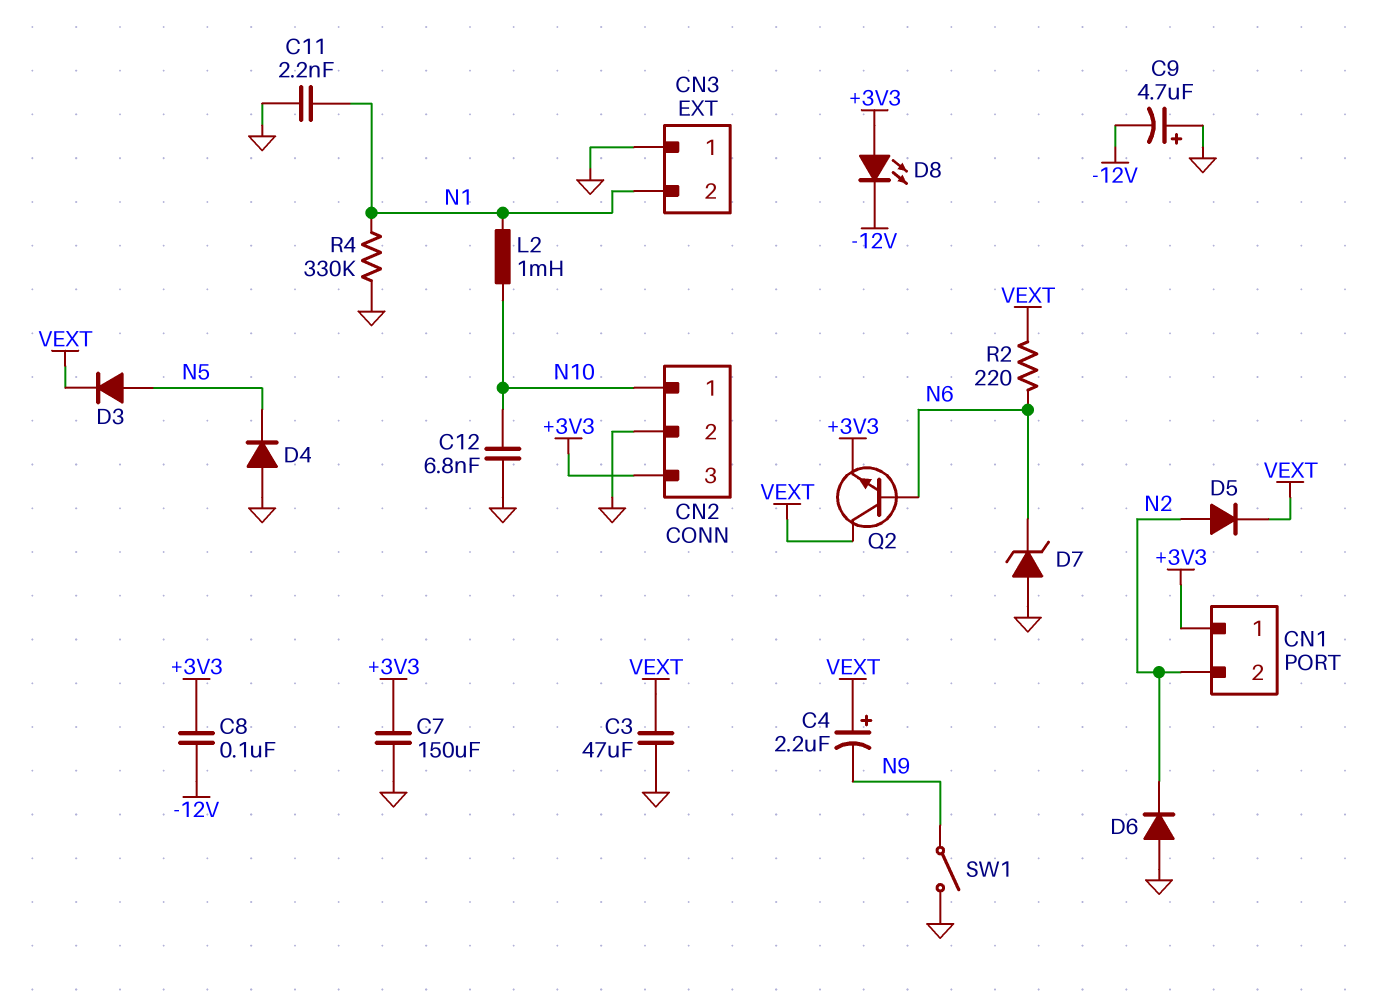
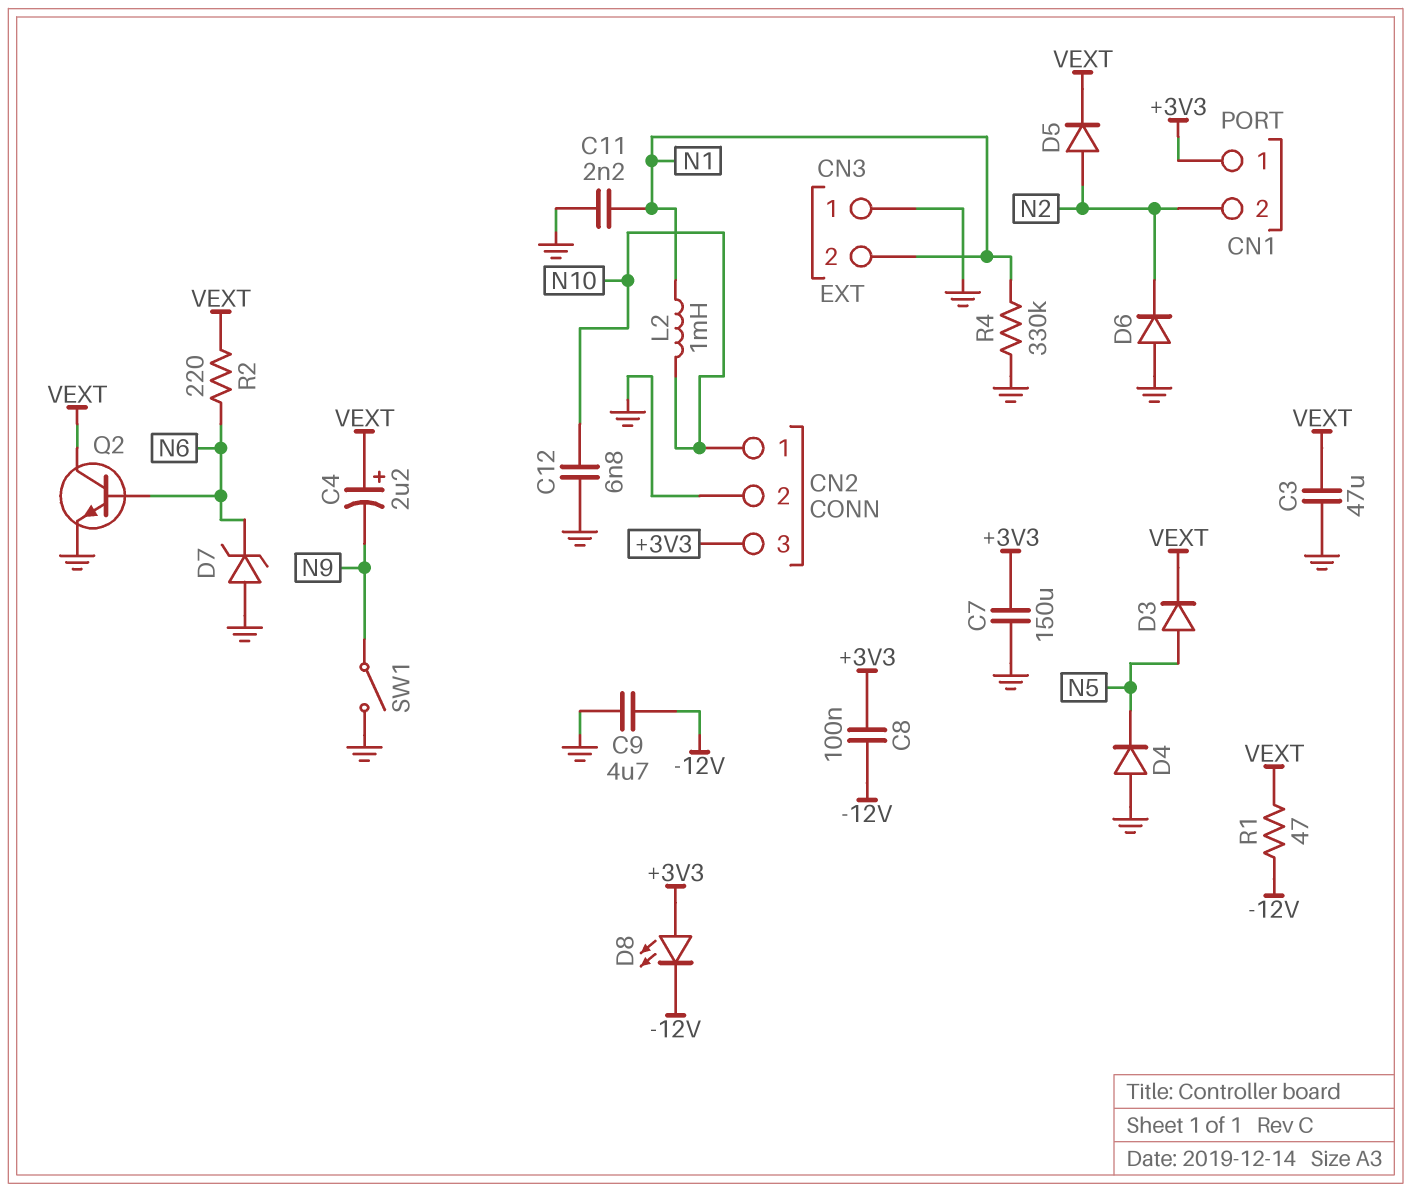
C9: 4.7uF (plus GND, minus -12V) -> 4.7uF (-12V, GND)
Q2: NPN (B N6, C VEXT, E +3V3) -> NPN (B N6, C VEXT, E GND)
R1: none -> 47 (-12V, VEXT)

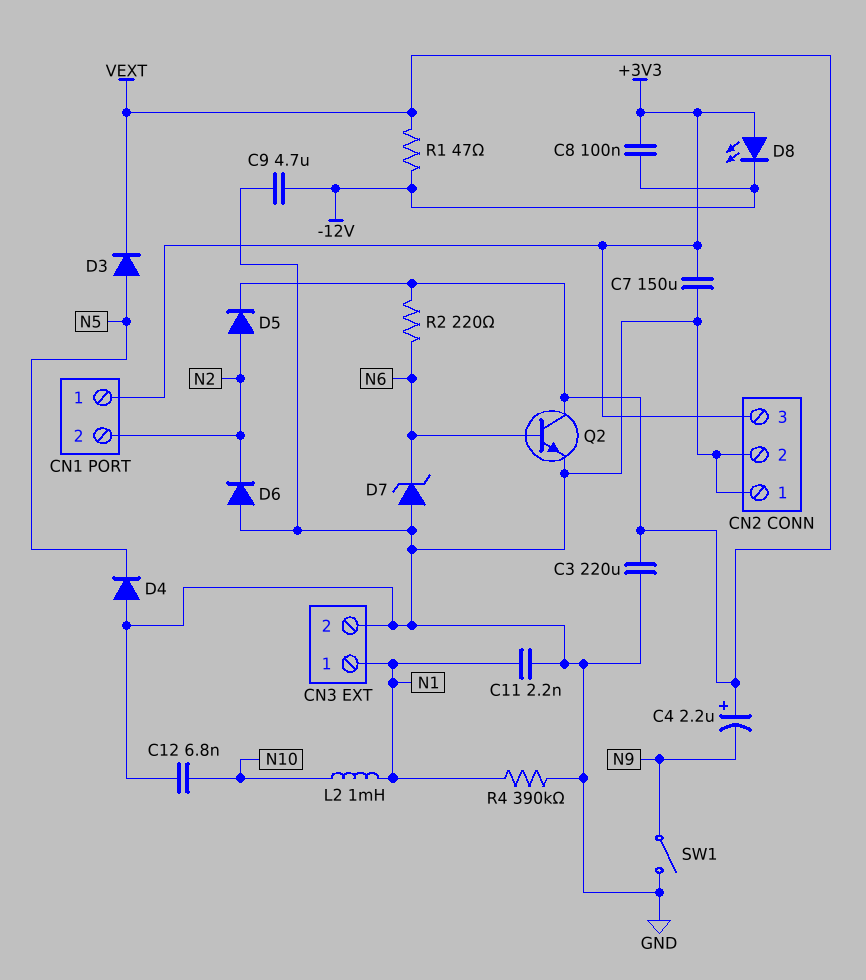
C3: 47uF (GND, VEXT) -> 220uF (GND, VEXT)
CN2 pin 1: N10 -> GND
CN3 pin 1: GND -> N1
CN3 pin 2: N1 -> GND
R4: 330k (GND, N1) -> 390k (GND, N1)

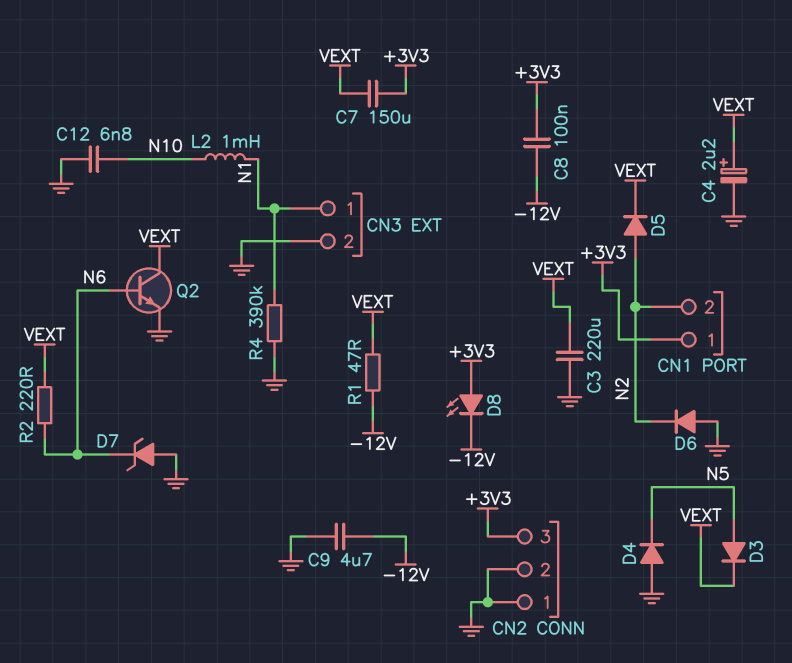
C4: 2.2uF (plus VEXT, minus N9) -> 2.2uF (plus VEXT, minus GND)
C7: 150uF (+3V3, GND) -> 150uF (+3V3, VEXT)
C11: 2.2nF (GND, N1) -> none
SW1: switch (GND, N9) -> none

